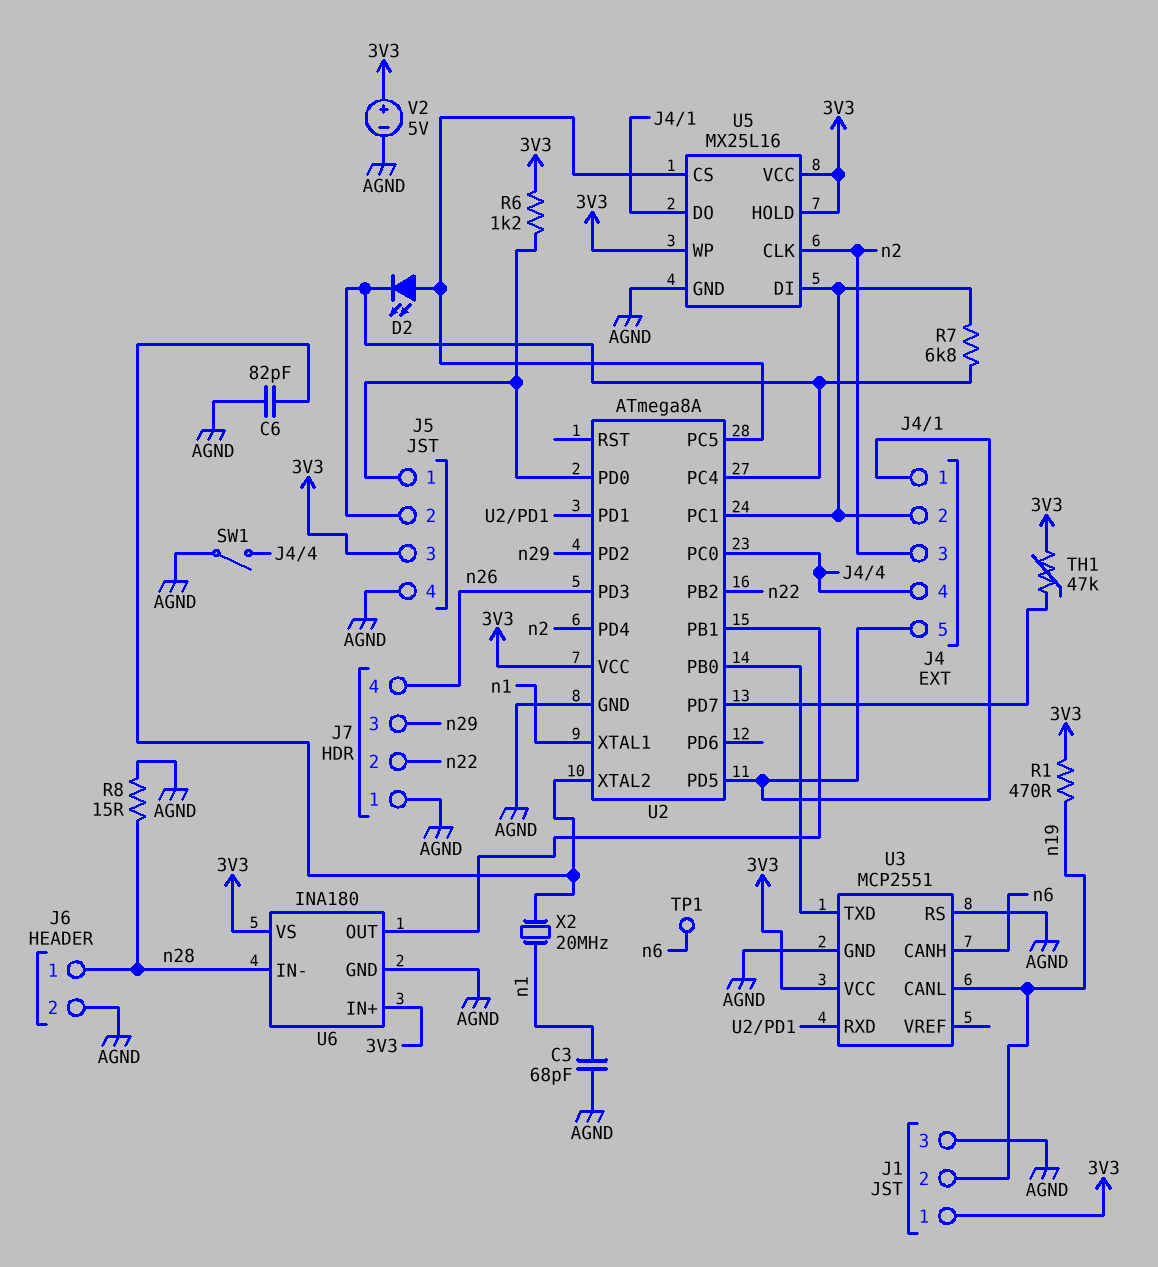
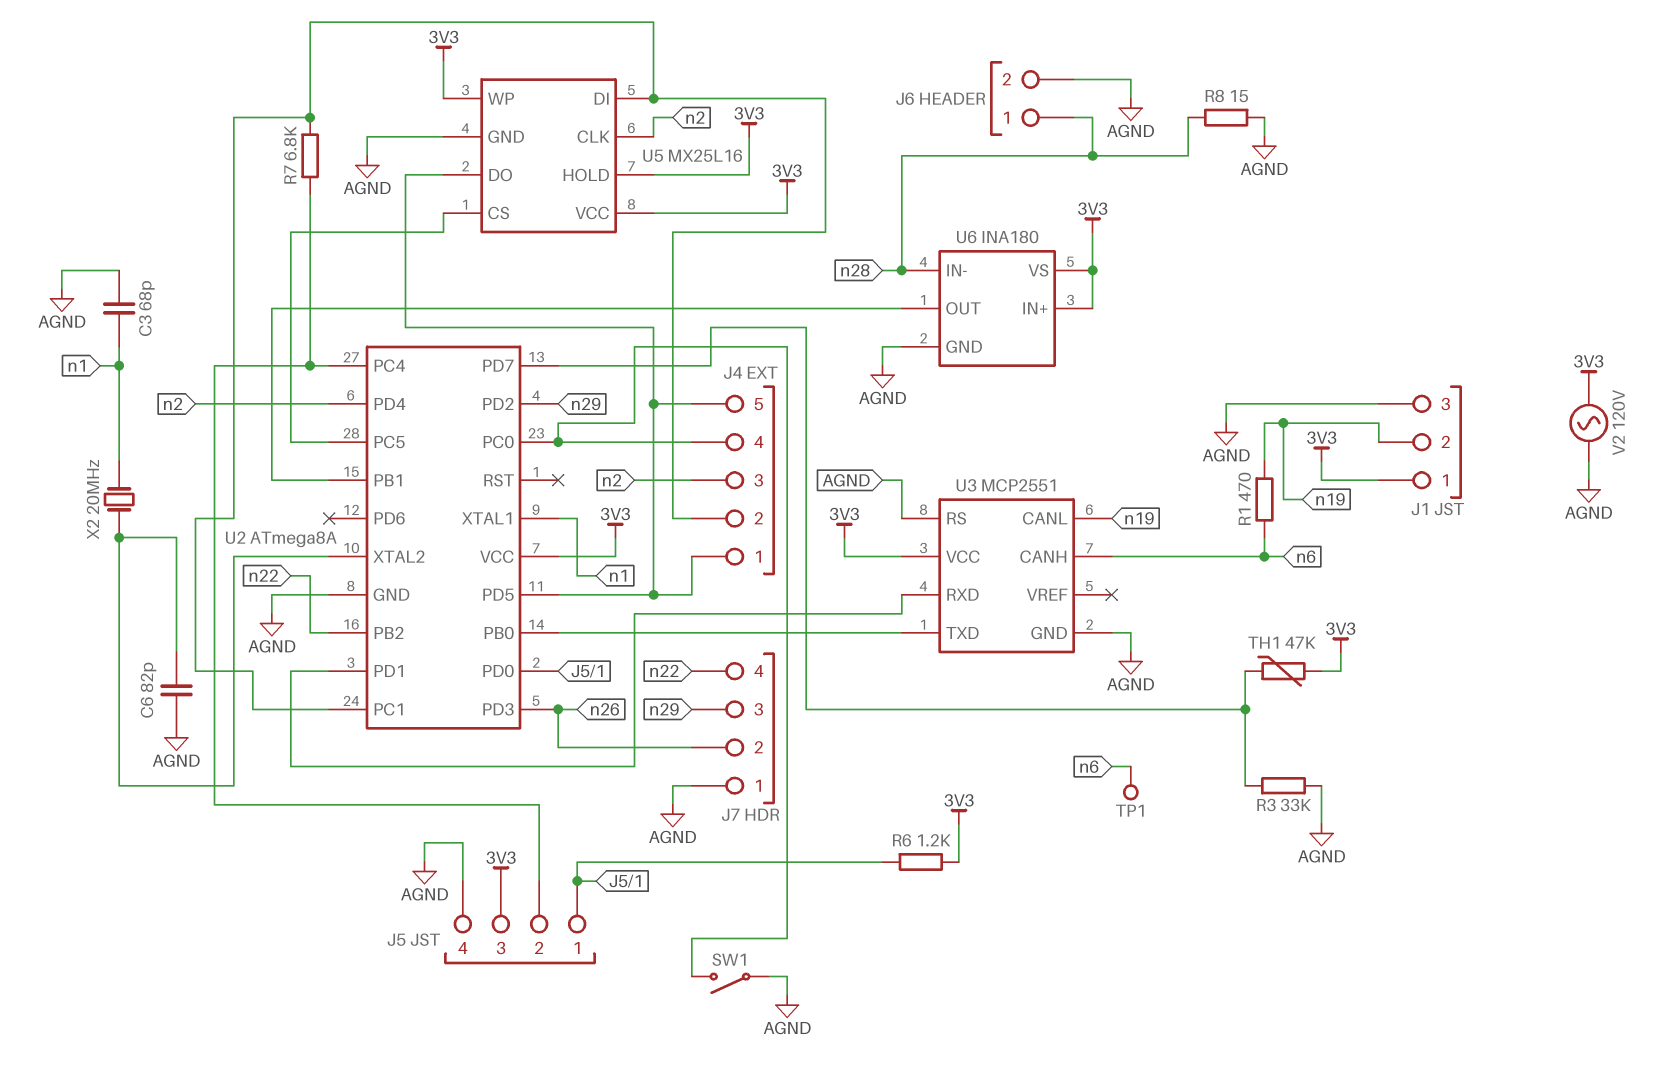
D2: LED (A U2/PC5, K J5/2) -> none
J7 pin 2: n22 -> n26
J7 pin 4: n26 -> n22
R1: 470 (3V3, n19) -> 470 (n6, n19)
R3: none -> 33k (AGND, U2/PD7)
V2: 5V (plus 3V3, minus AGND) -> AC 120V (3V3, AGND)

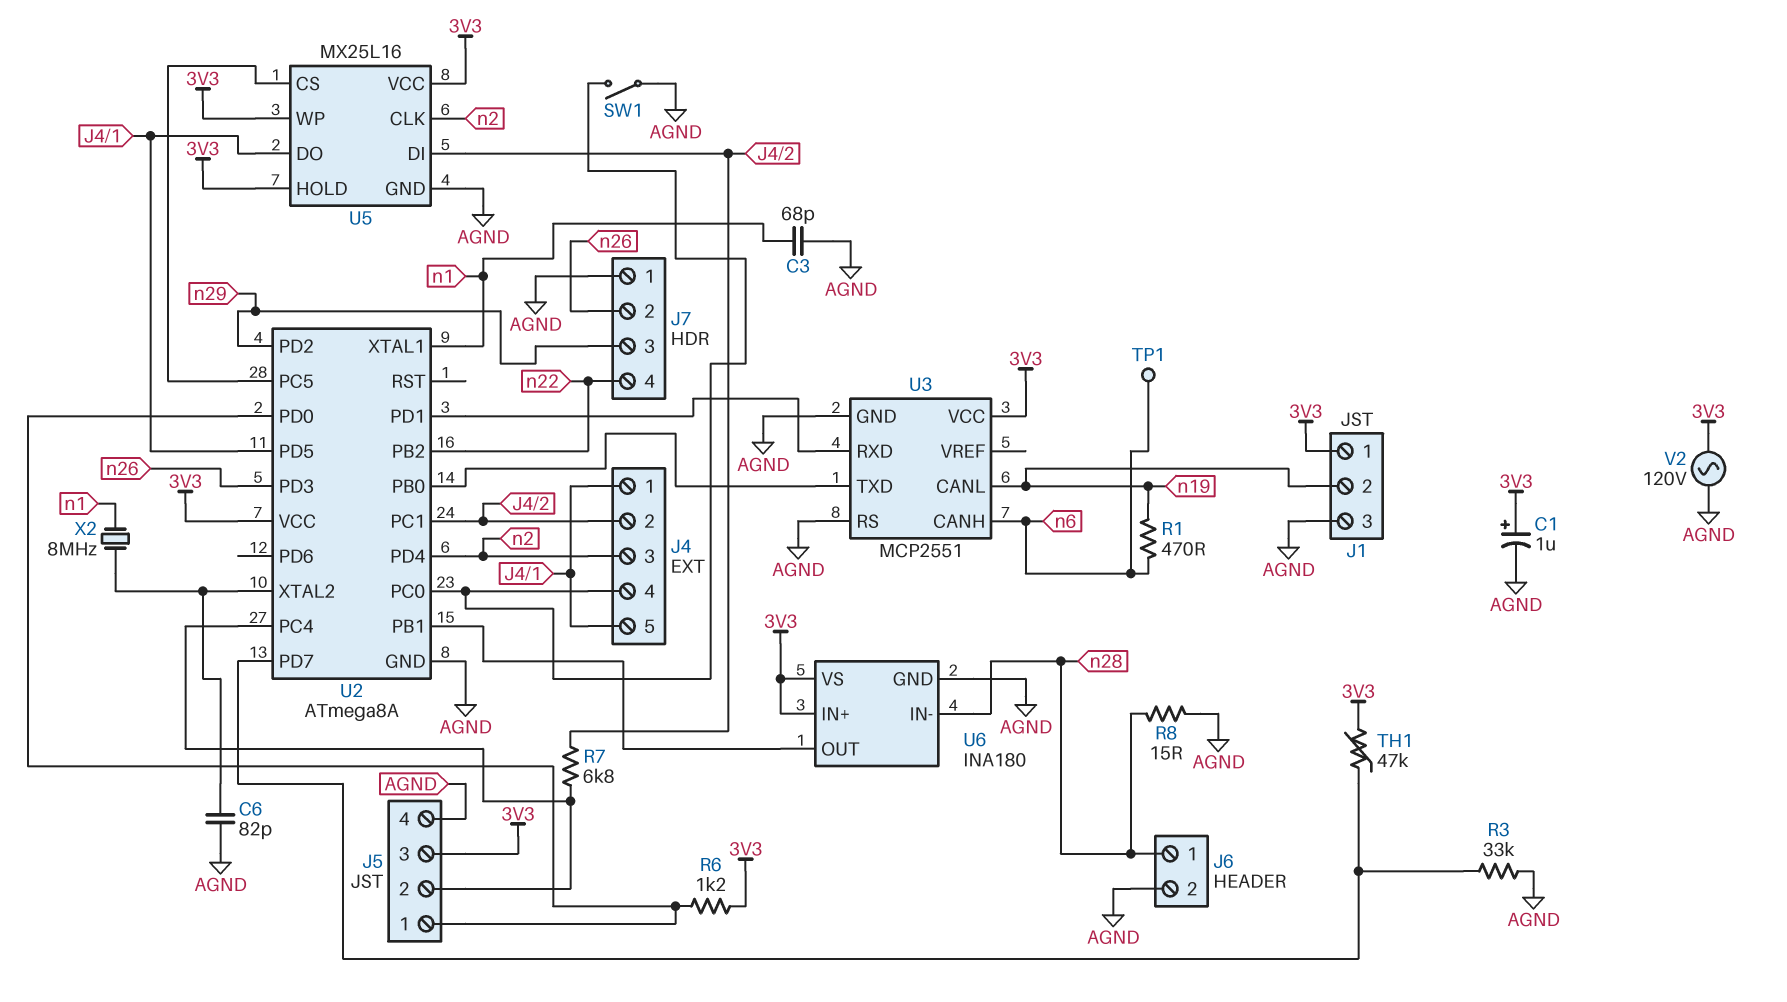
C1: none -> 1uF (plus 3V3, minus AGND)
X2: 20MHz (U2/XTAL2, n1) -> 8MHz (U2/XTAL2, n1)

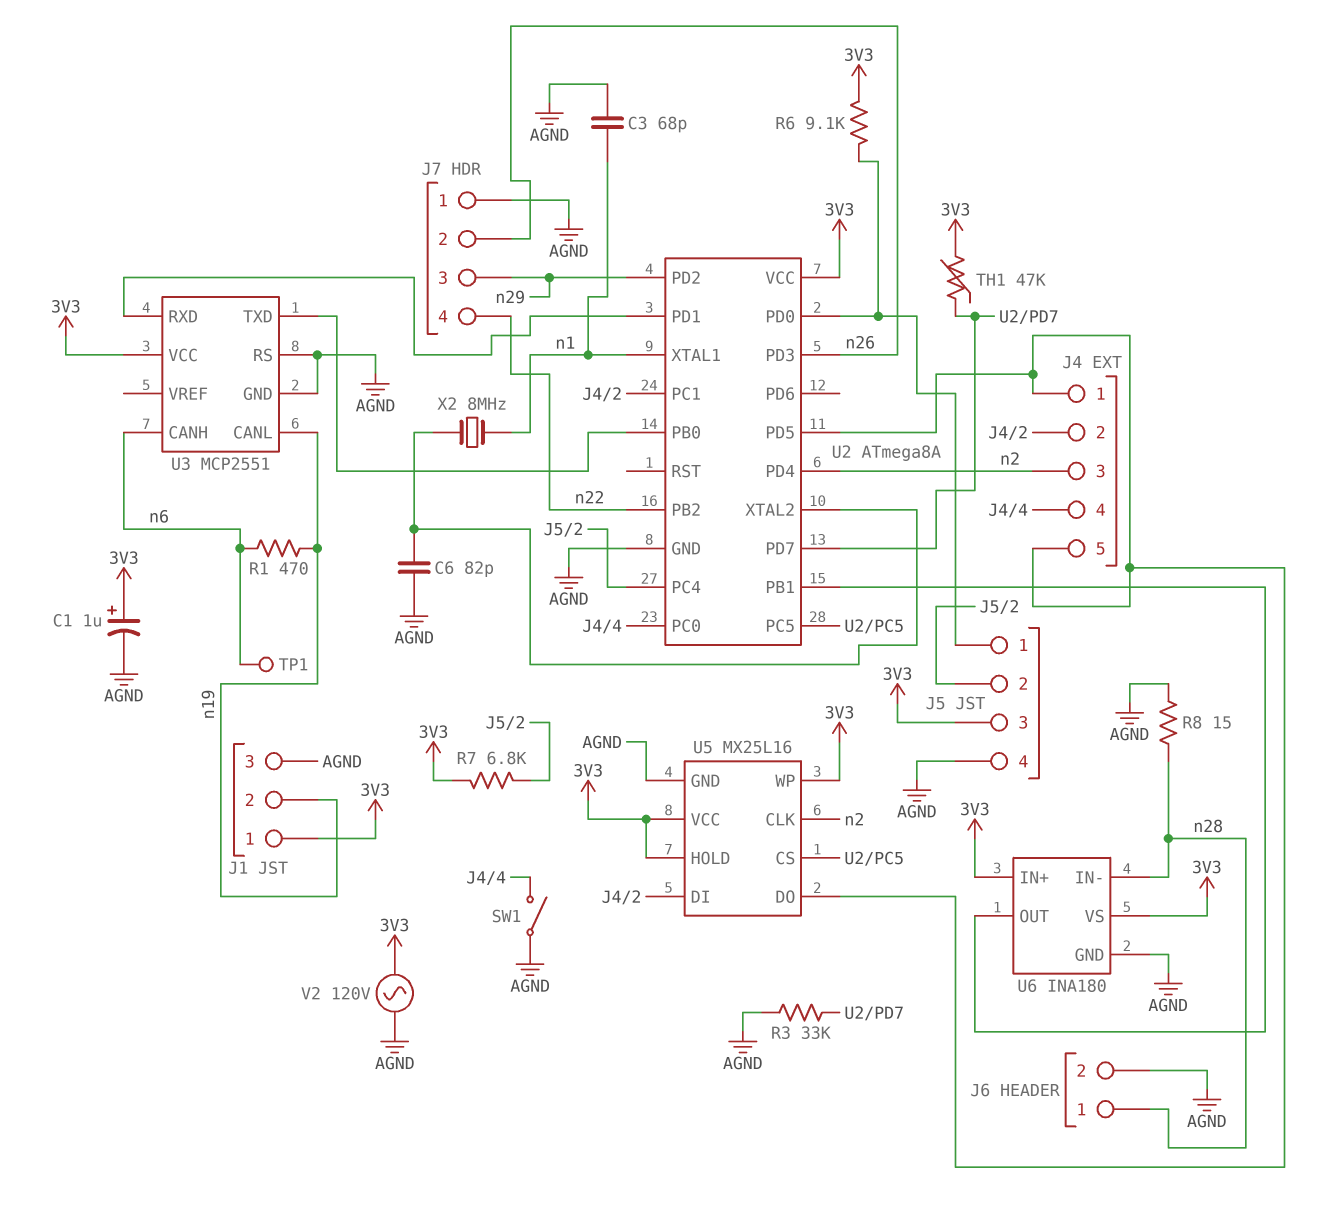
R6: 1.2k (3V3, J5/1) -> 9.1k (3V3, J5/1)
R7: 6.8k (J4/2, J5/2) -> 6.8k (3V3, J5/2)

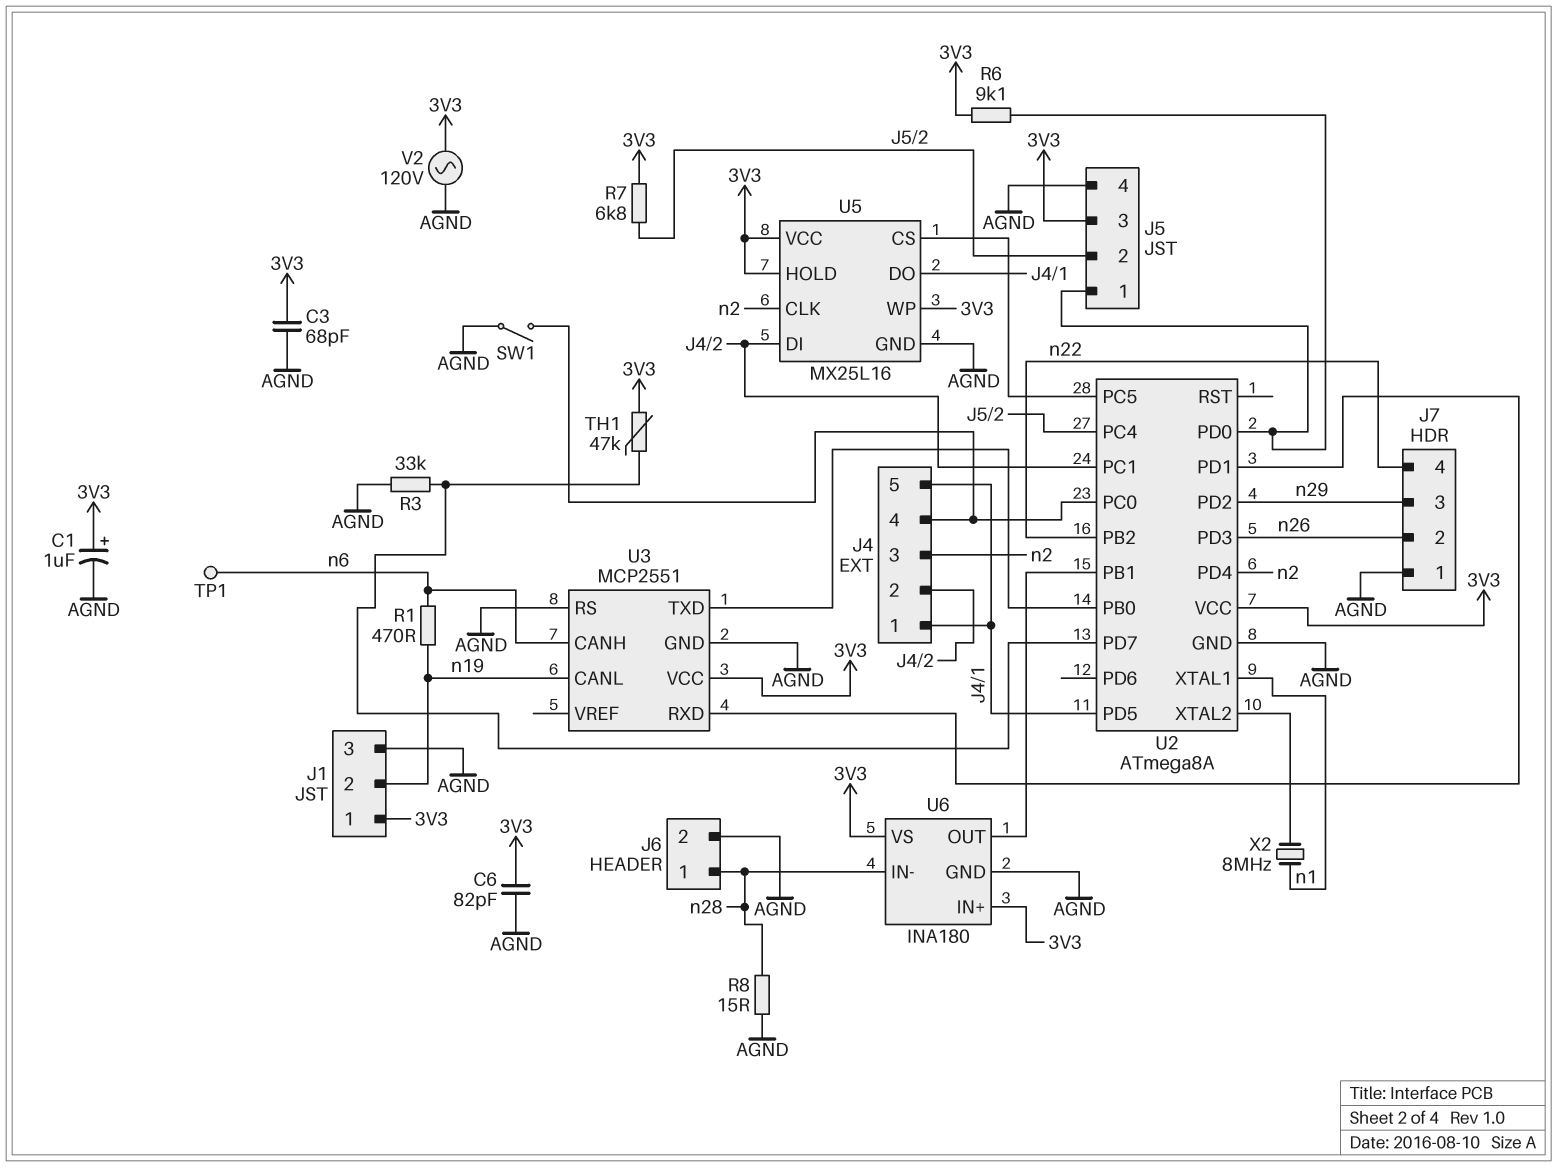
C3: 68pF (AGND, n1) -> 68pF (3V3, AGND)
C6: 82pF (AGND, U2/XTAL2) -> 82pF (3V3, AGND)

